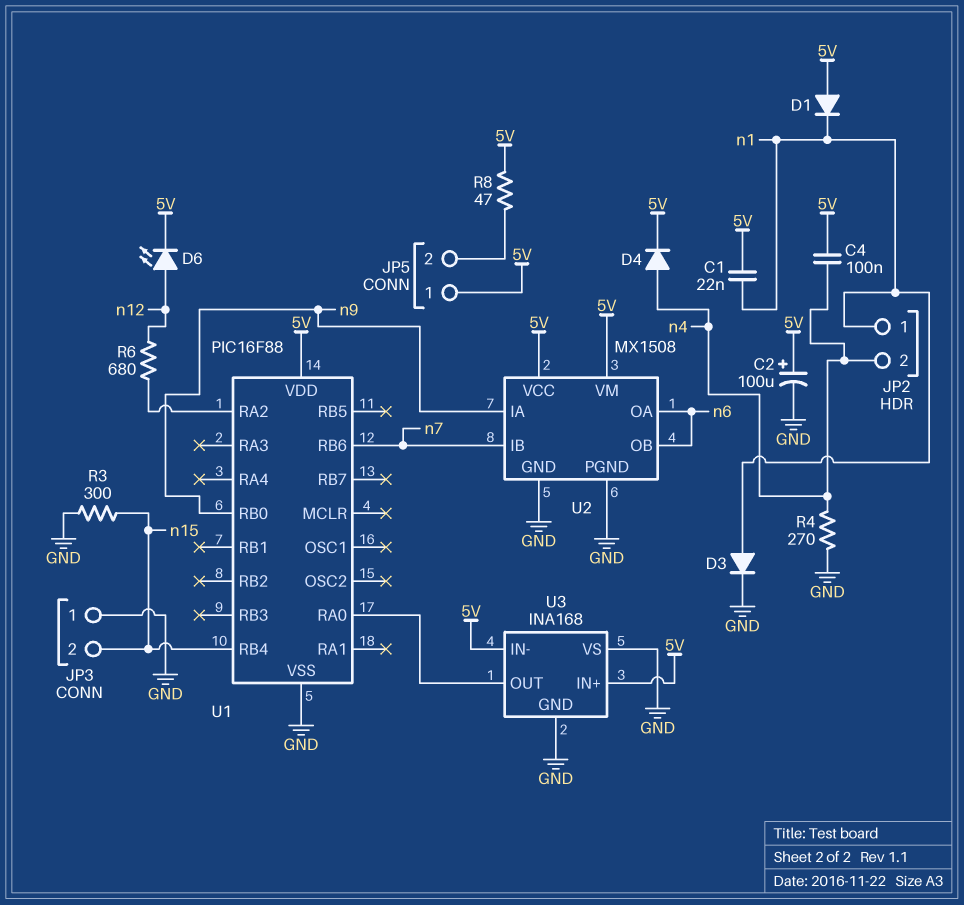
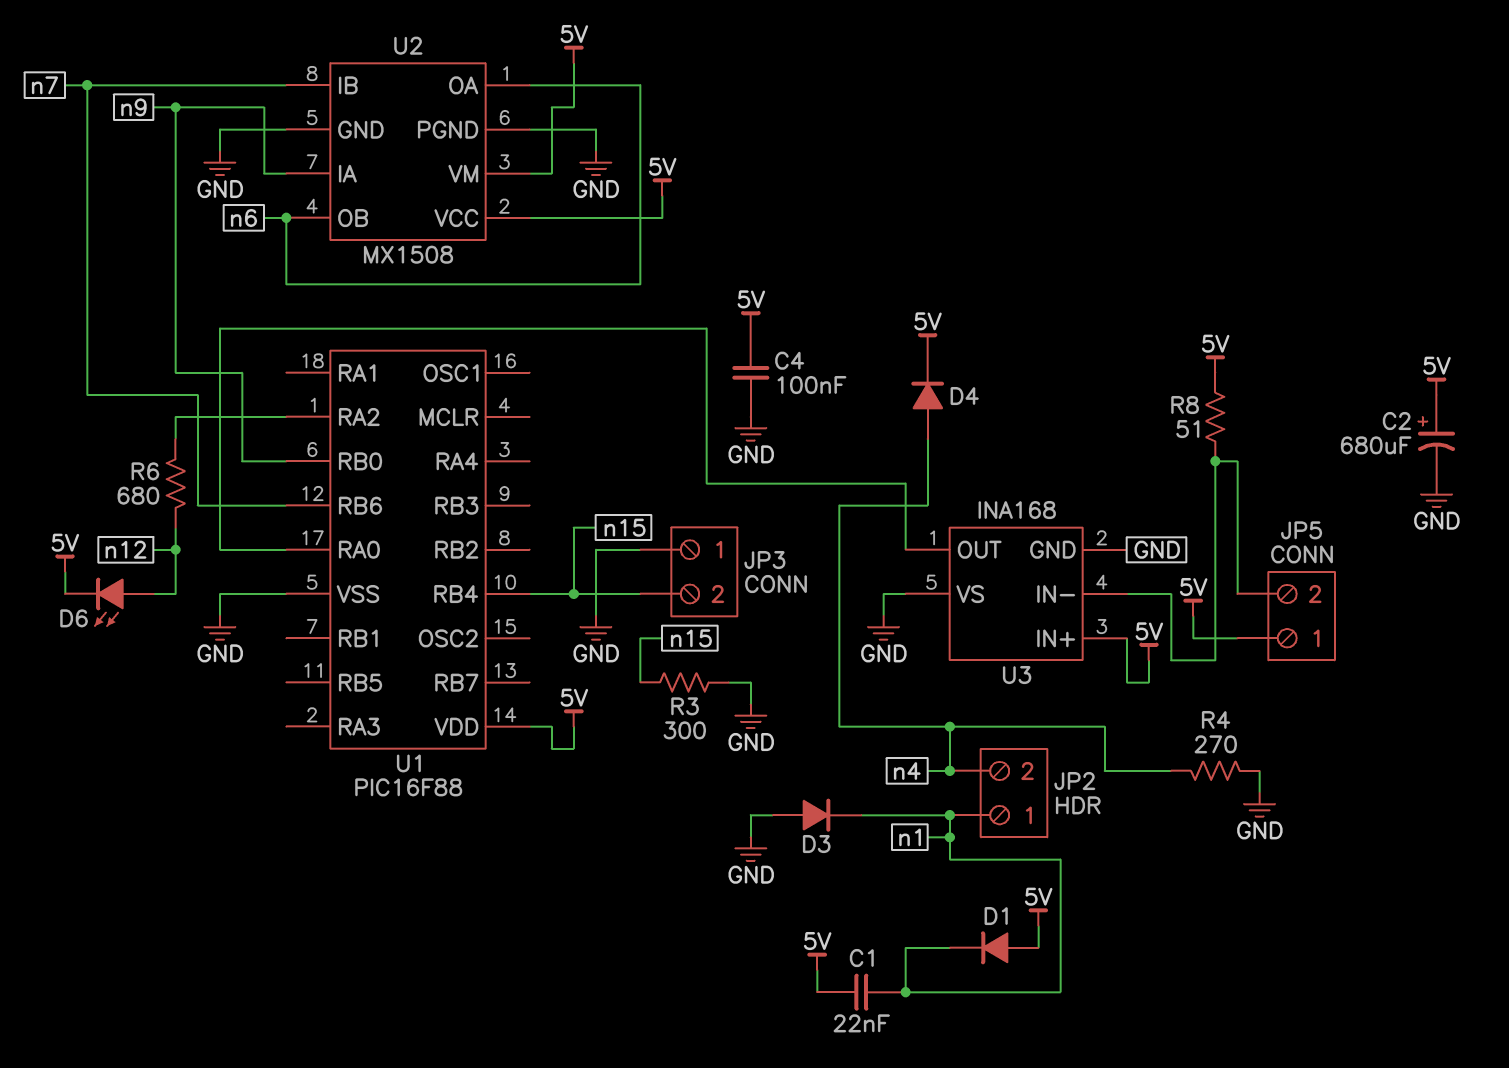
C2: 100uF (plus 5V, minus GND) -> 680uF (plus 5V, minus GND)
C4: 100nF (5V, n4) -> 100nF (5V, GND)
D3: diode (A n1, K GND) -> diode (A GND, K n1)
R8: 47 (5V, JP5/2) -> 51 (5V, JP5/2)
U3 pin IN-: 5V -> JP5/2

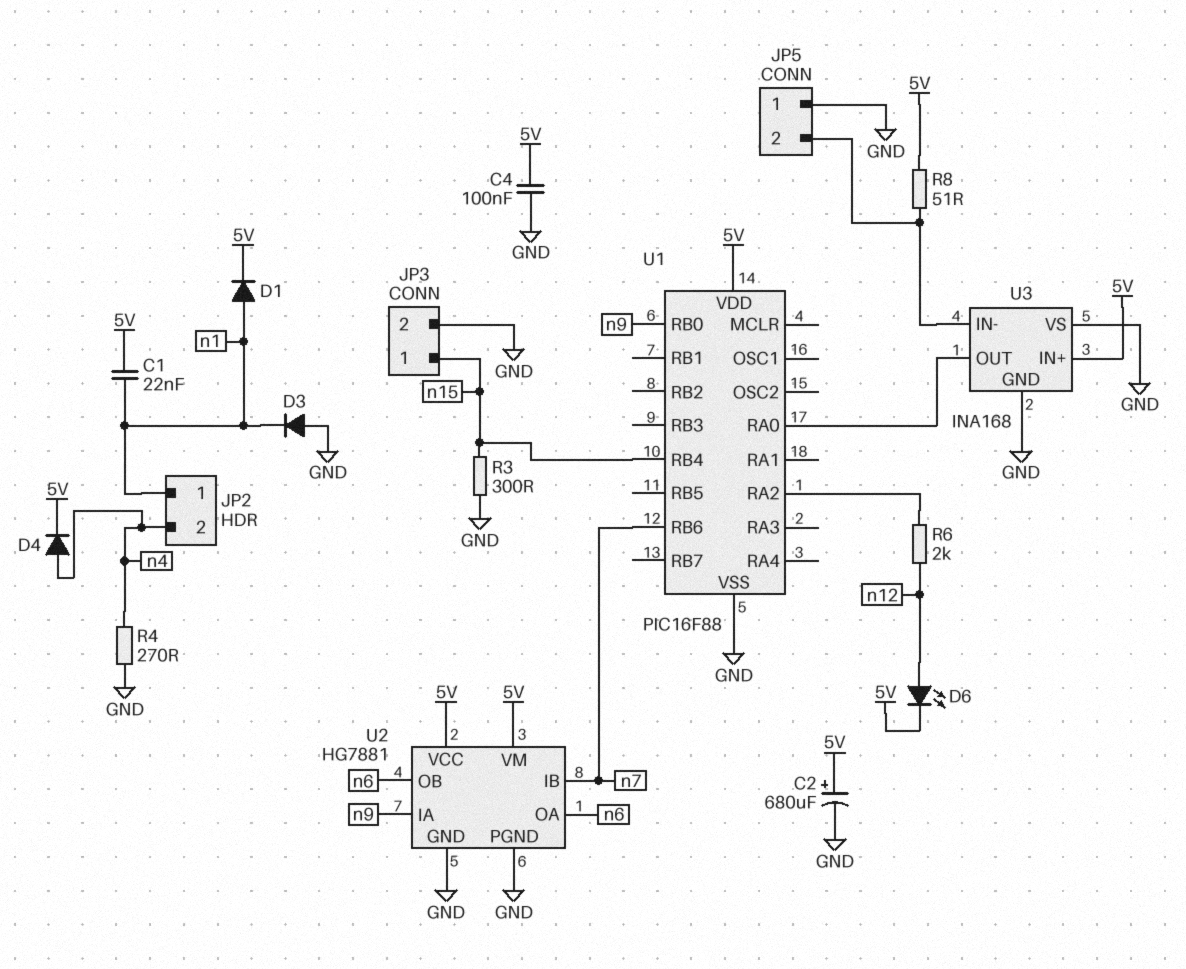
D1: diode (A 5V, K n1) -> diode (A n1, K 5V)
JP3 pin 1: GND -> n15
JP3 pin 2: n15 -> GND
JP5 pin 1: 5V -> GND
R6: 680 (U1/RA2, n12) -> 2k (U1/RA2, n12)
U2: MX1508 -> HG7881

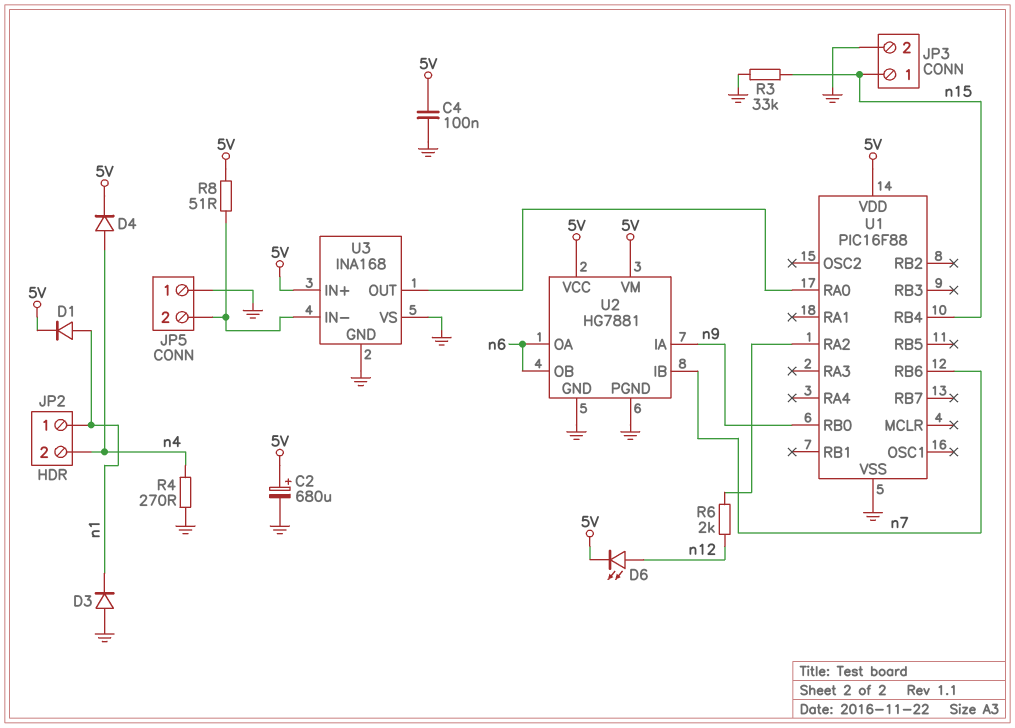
C1: 22nF (5V, n1) -> none
R3: 300 (GND, n15) -> 33k (GND, n15)

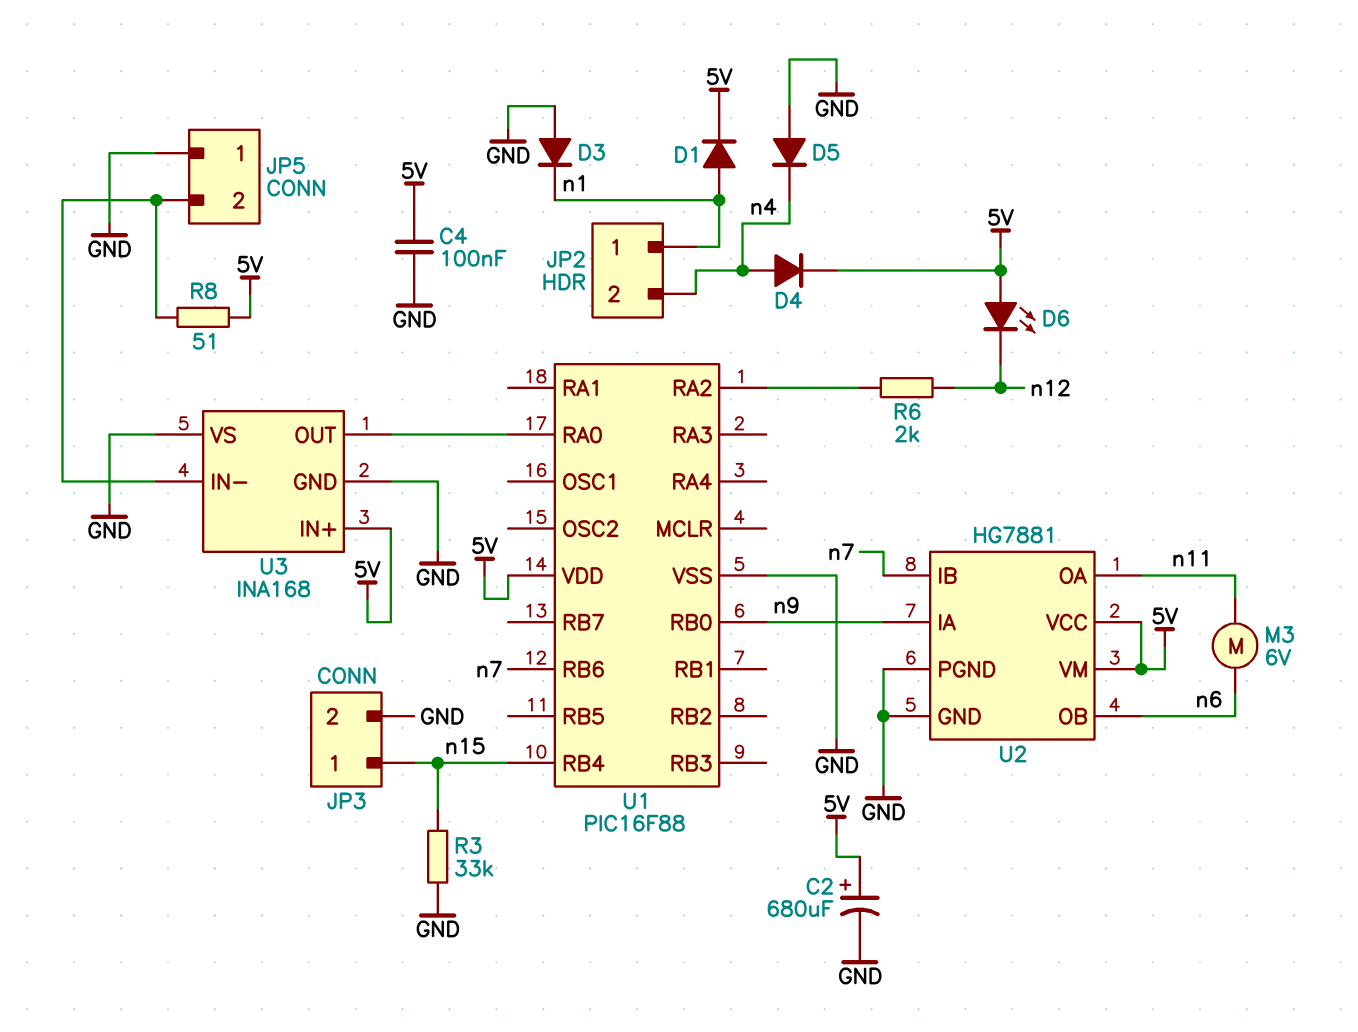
D5: none -> diode (A GND, K n4)
D6: LED (A n12, K 5V) -> LED (A 5V, K n12)
M3: none -> motor 6V (n6, n11)
R4: 270 (GND, n4) -> none
U2 pin OA: n6 -> n11

